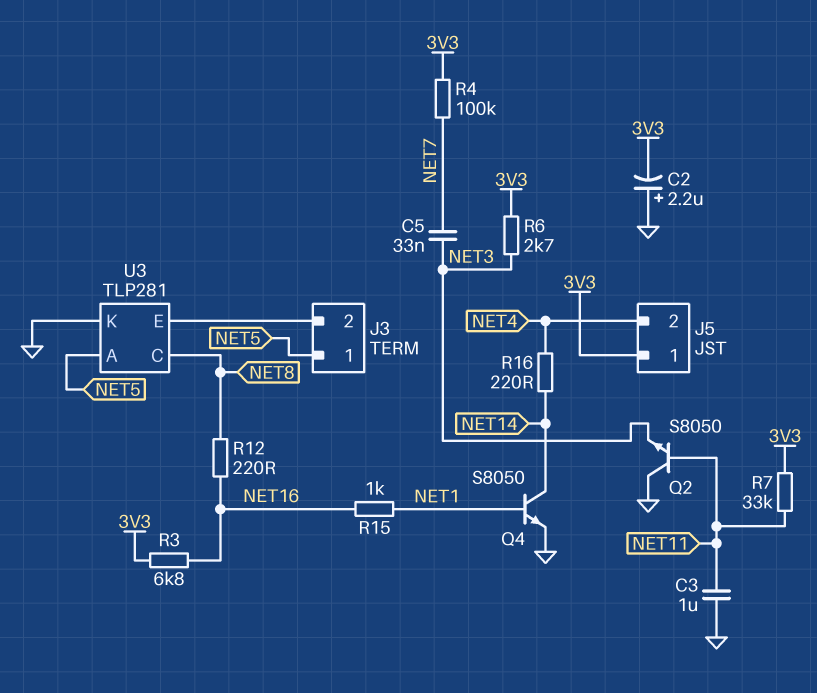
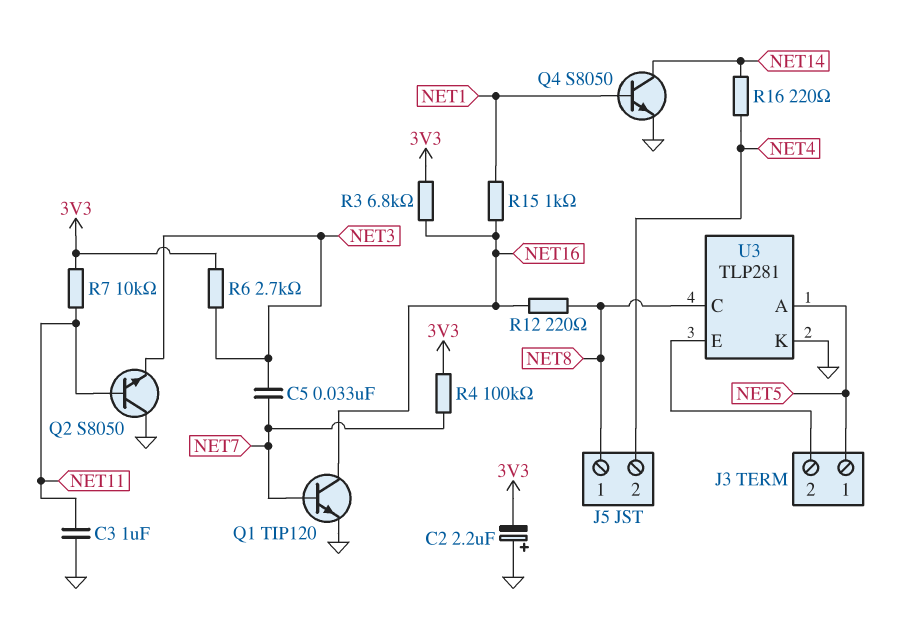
J5 pin 1: 3V3 -> NET8
Q1: none -> NPN TIP120 (B NET7, C NET16, E GND)
R7: 33k (3V3, NET11) -> 10k (3V3, NET11)

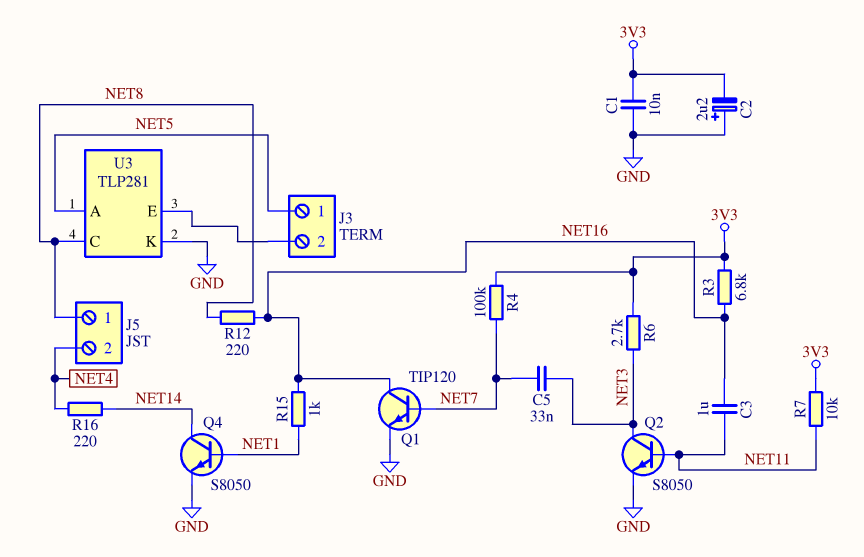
C1: none -> 10nF (3V3, GND)
C3: 1uF (GND, NET11) -> 1uF (NET11, NET16)
Q2: NPN S8050 (B NET11, C GND, E NET3) -> NPN S8050 (B NET11, C NET3, E GND)

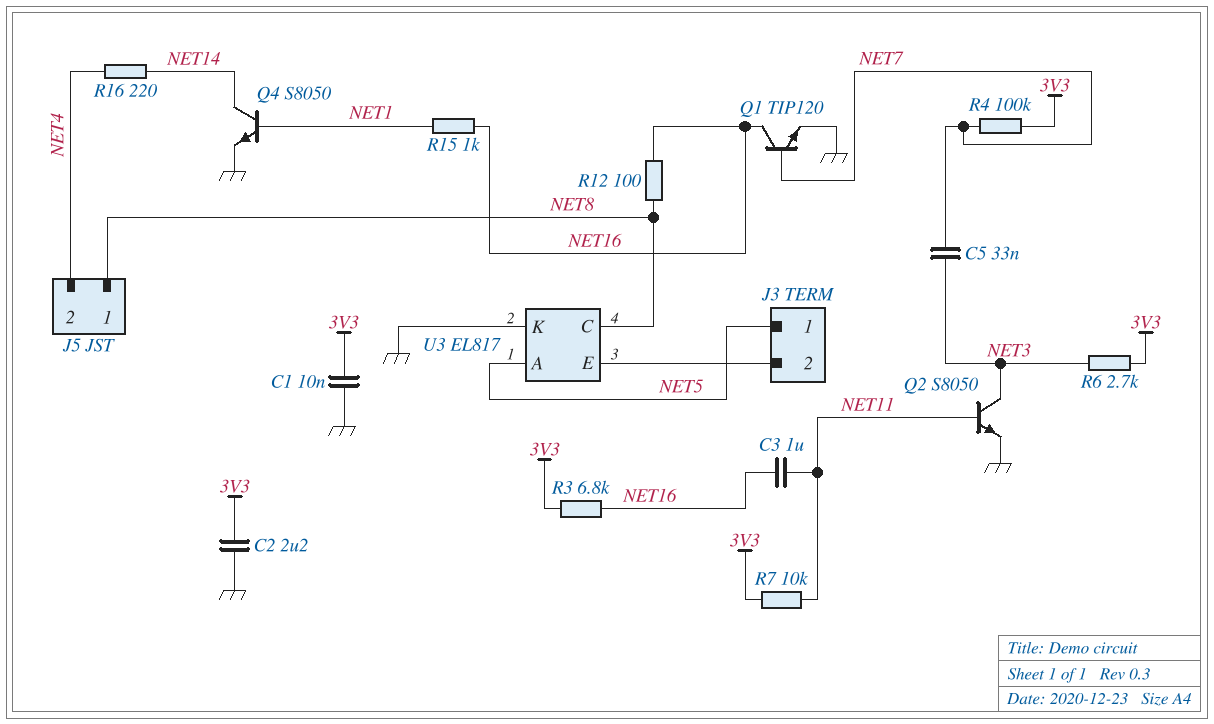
C2: 2.2uF (plus GND, minus 3V3) -> 2.2uF (3V3, GND)
R12: 220 (NET8, NET16) -> 100 (NET8, NET16)
U3: TLP281 -> EL817

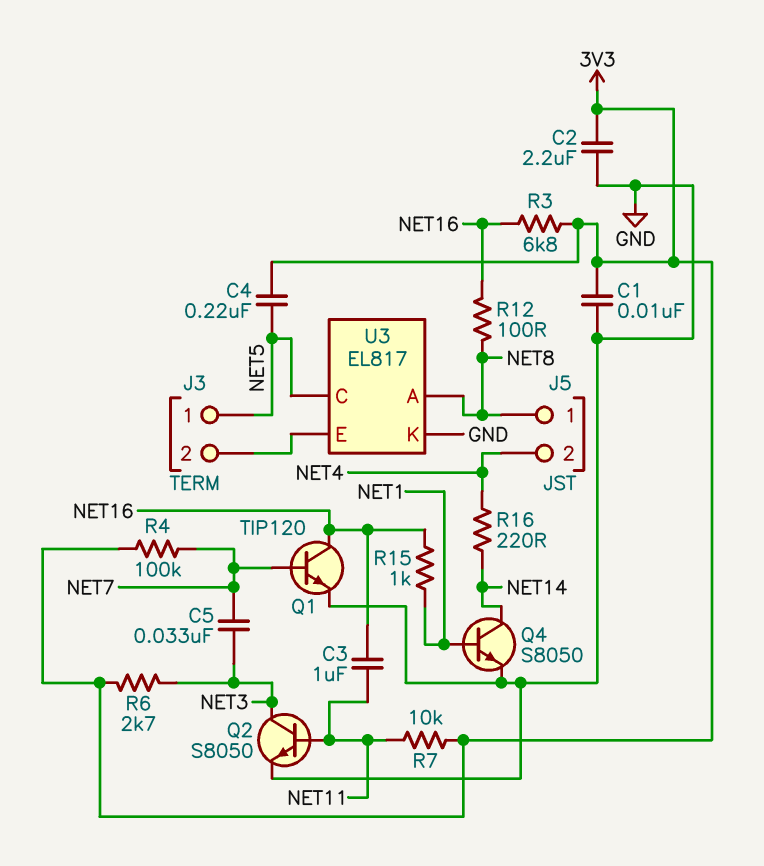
C4: none -> 220nF (3V3, NET5)
U3 pin A: NET5 -> NET8
U3 pin C: NET8 -> NET5

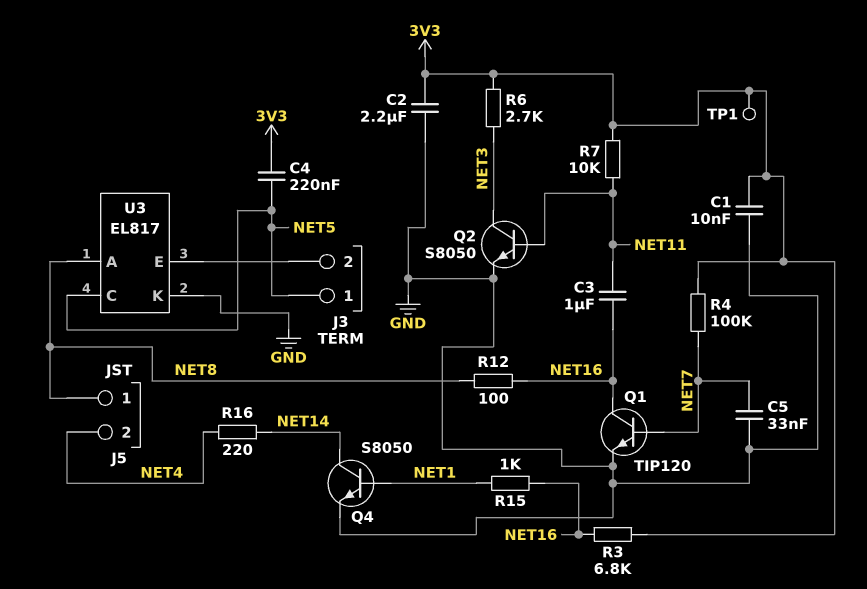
C5: 33nF (NET3, NET7) -> 33nF (GND, NET7)
TP1: none -> test point (3V3)

